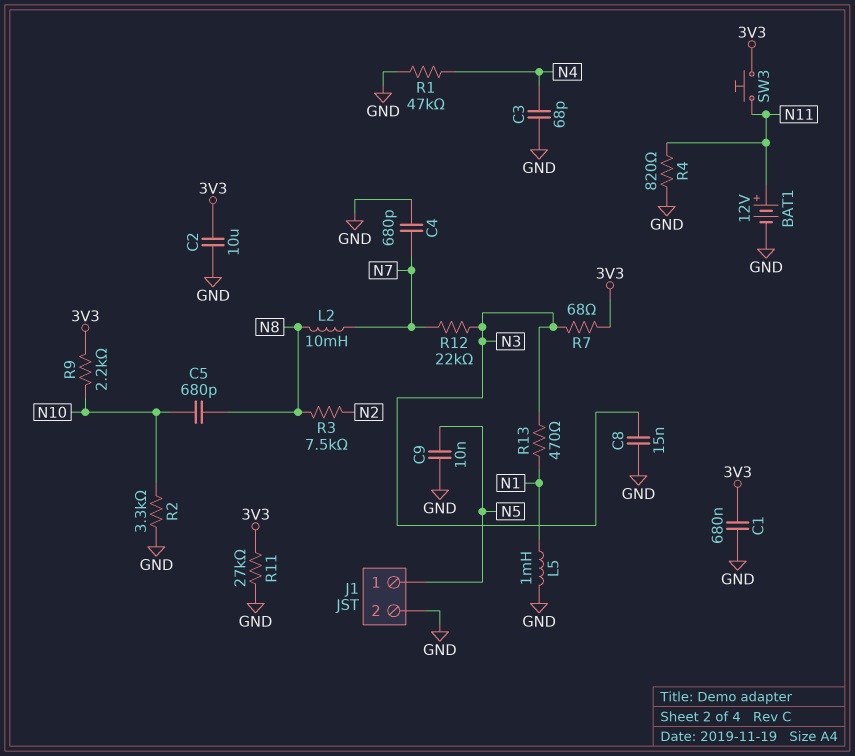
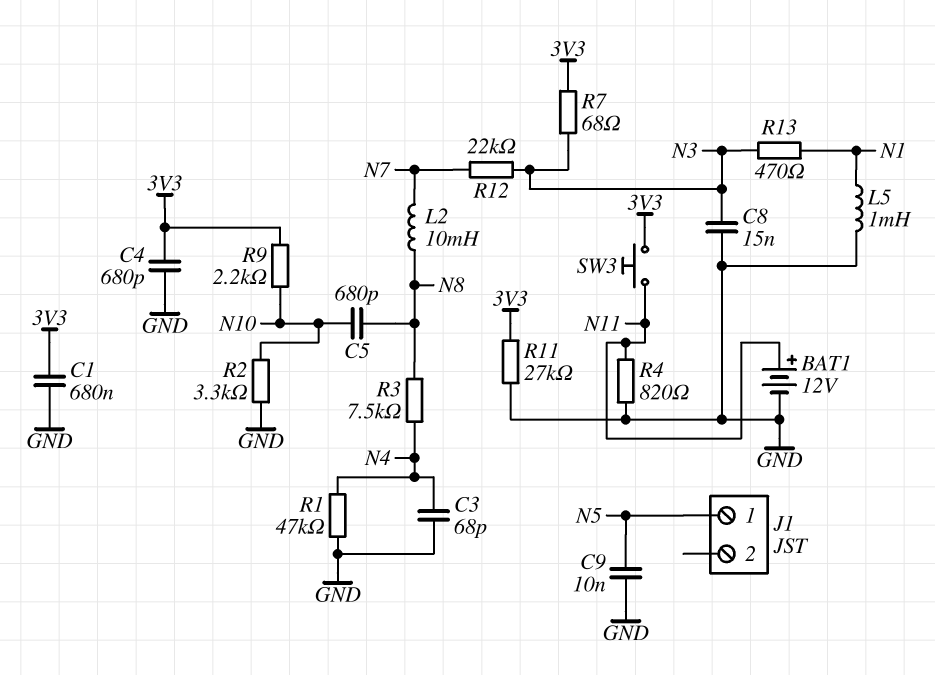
C2: 10uF (3V3, GND) -> none
C4: 680pF (GND, N7) -> 680pF (3V3, GND)
J1 pin 2: GND -> none
R3: 7.5k (N2, N8) -> 7.5k (N4, N8)

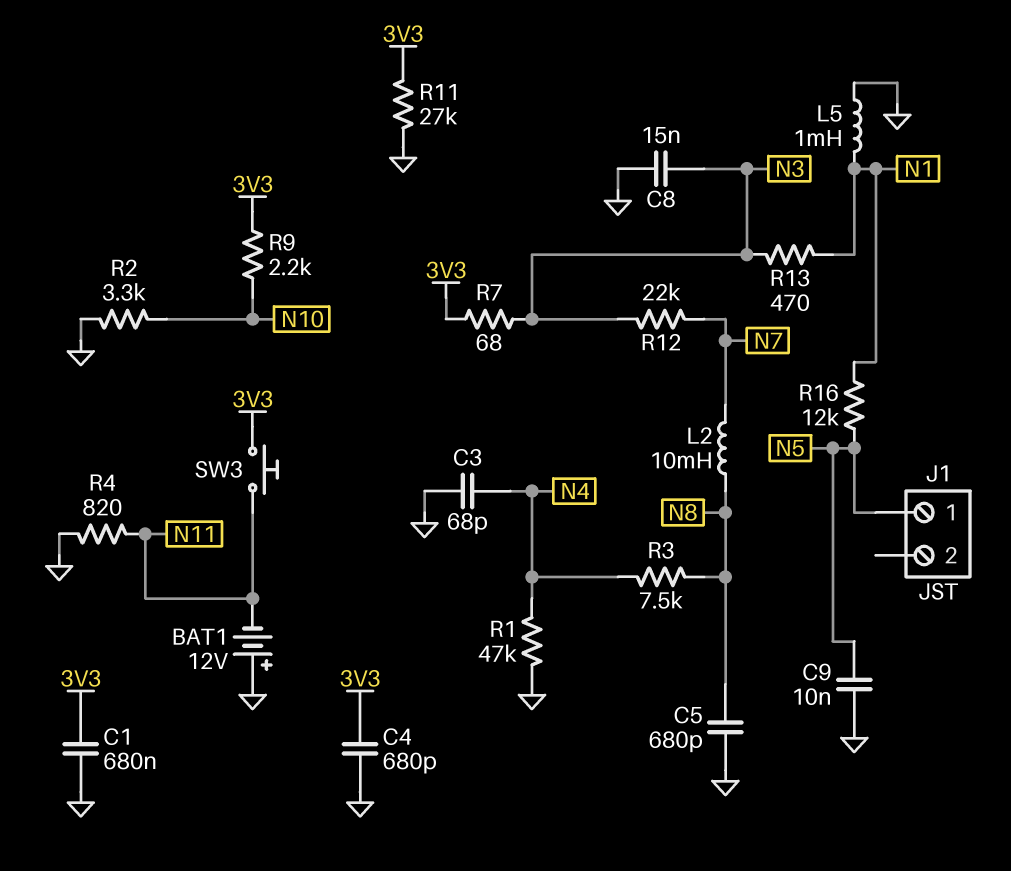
BAT1: 12V (plus N11, minus GND) -> 12V (plus GND, minus N11)
C5: 680pF (N8, N10) -> 680pF (GND, N8)
R16: none -> 12k (N1, N5)

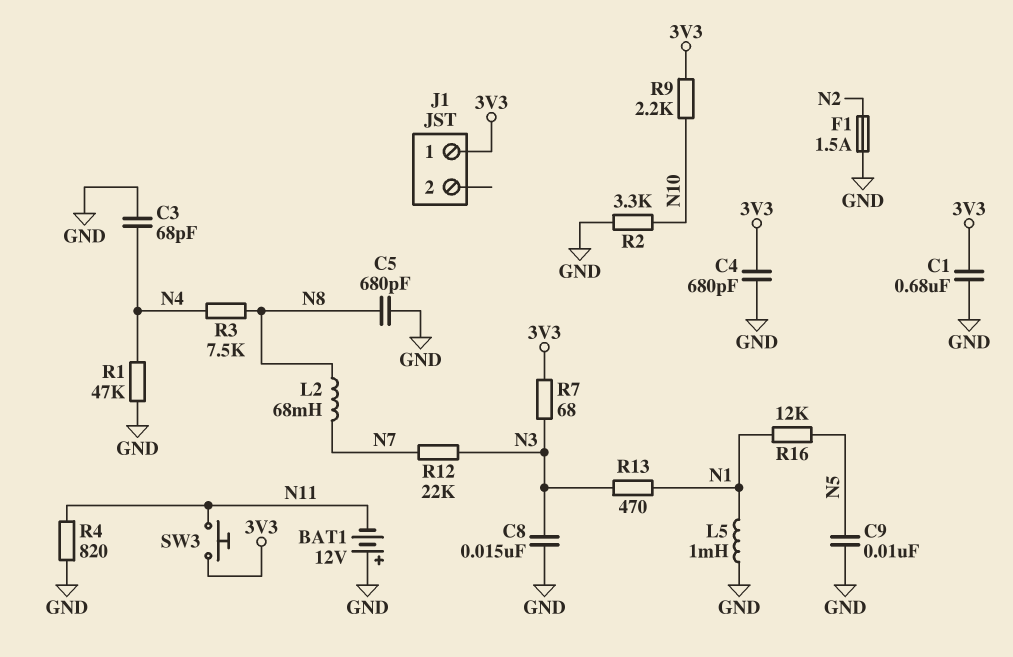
F1: none -> 1.5A (GND, N2)
J1 pin 1: N5 -> 3V3
L2: 10mH (N7, N8) -> 68mH (N7, N8)
R11: 27k (3V3, GND) -> none

